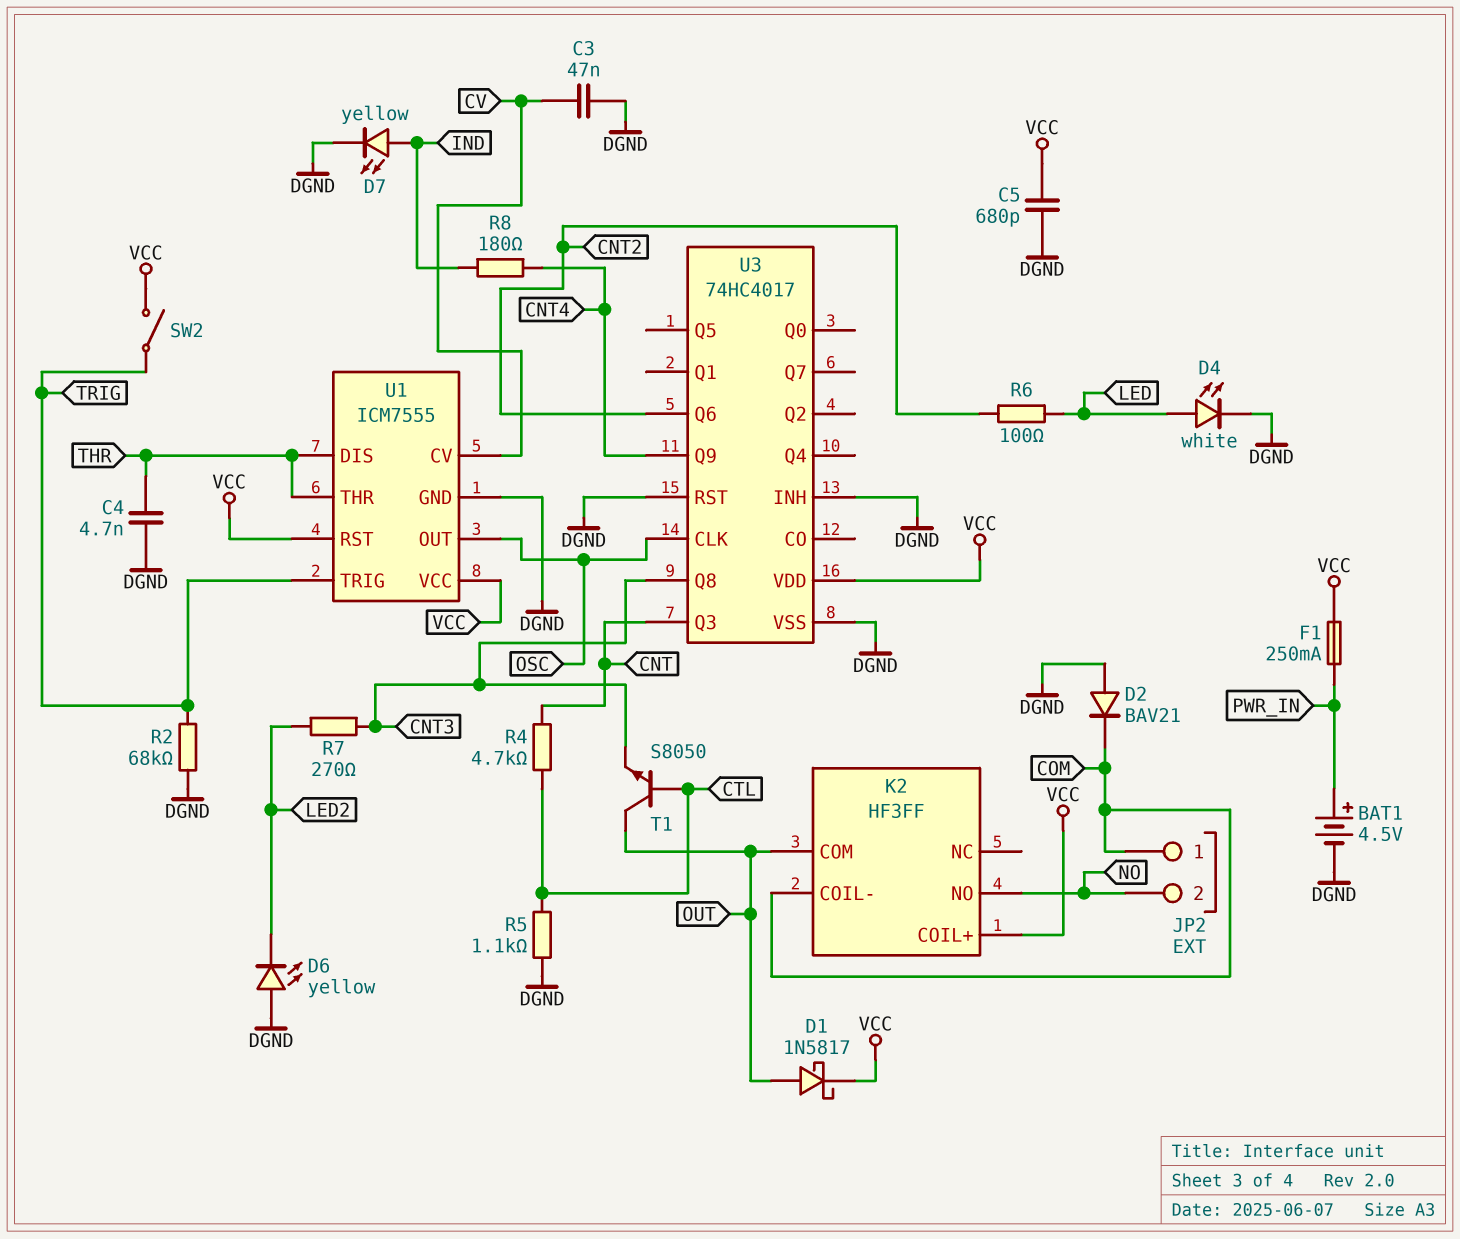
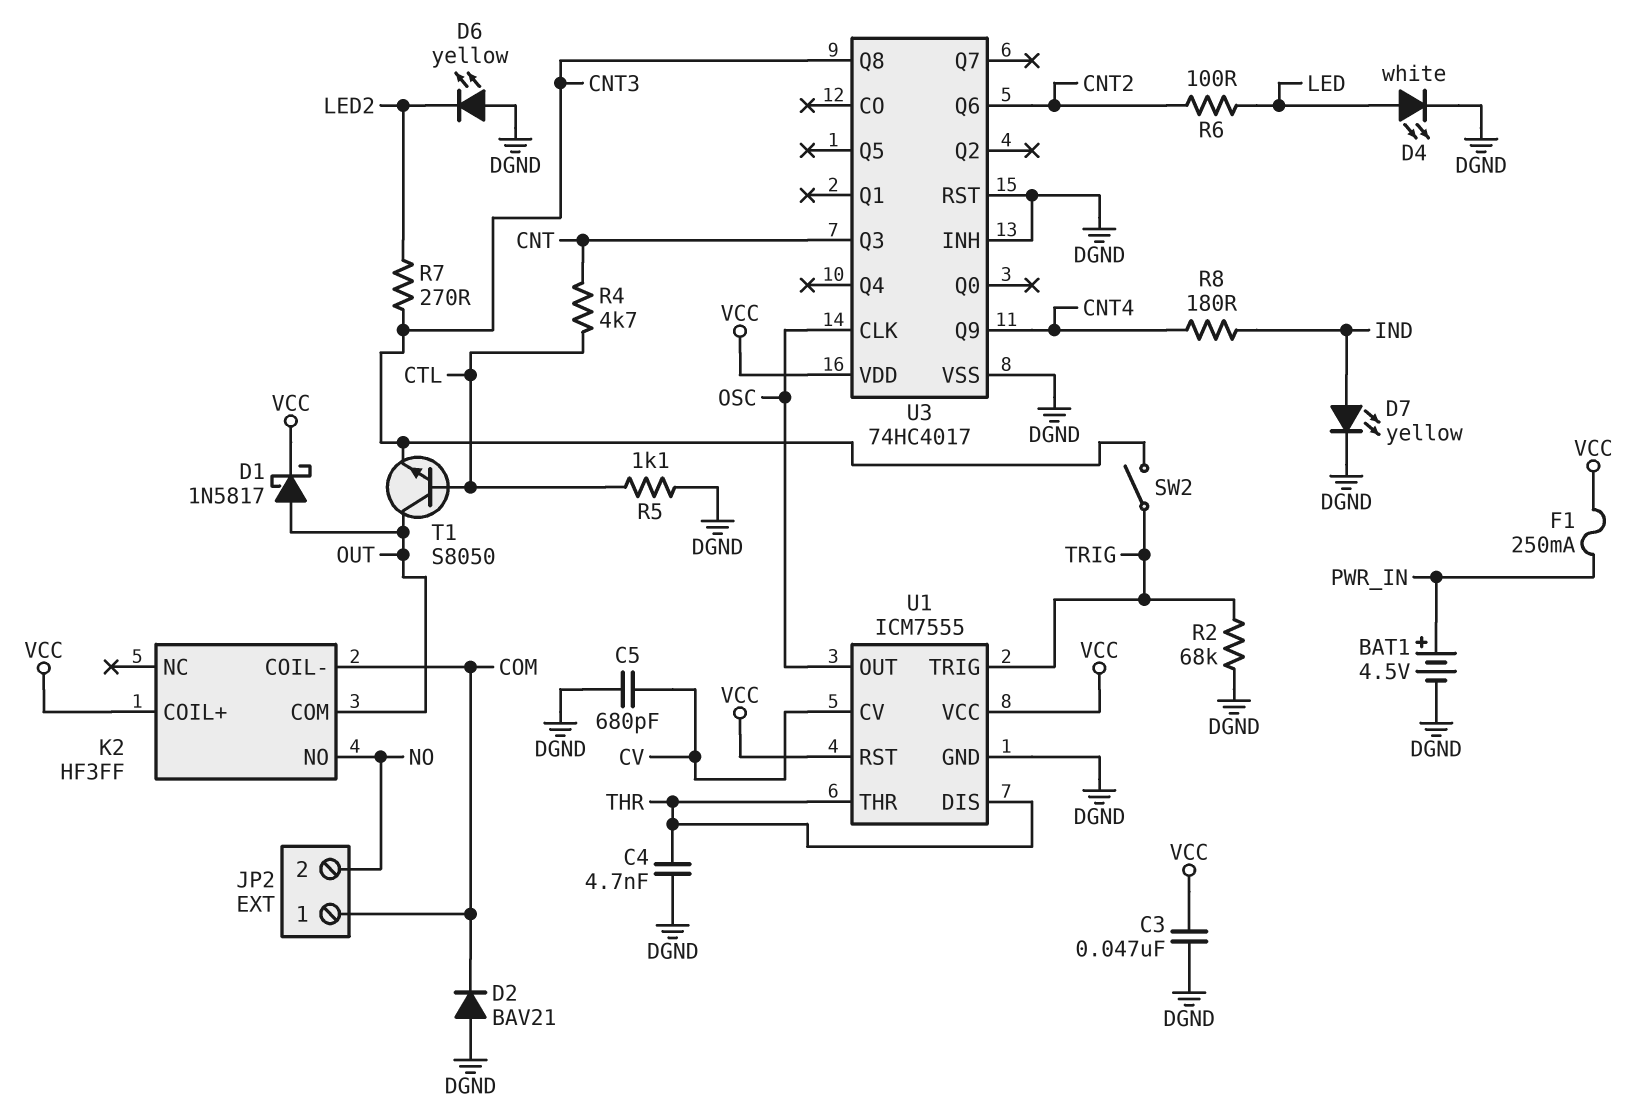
C3: 47nF (CV, DGND) -> 47nF (DGND, VCC)
C5: 680pF (DGND, VCC) -> 680pF (CV, DGND)
SW2: switch (TRIG, VCC) -> switch (CNT3, TRIG)

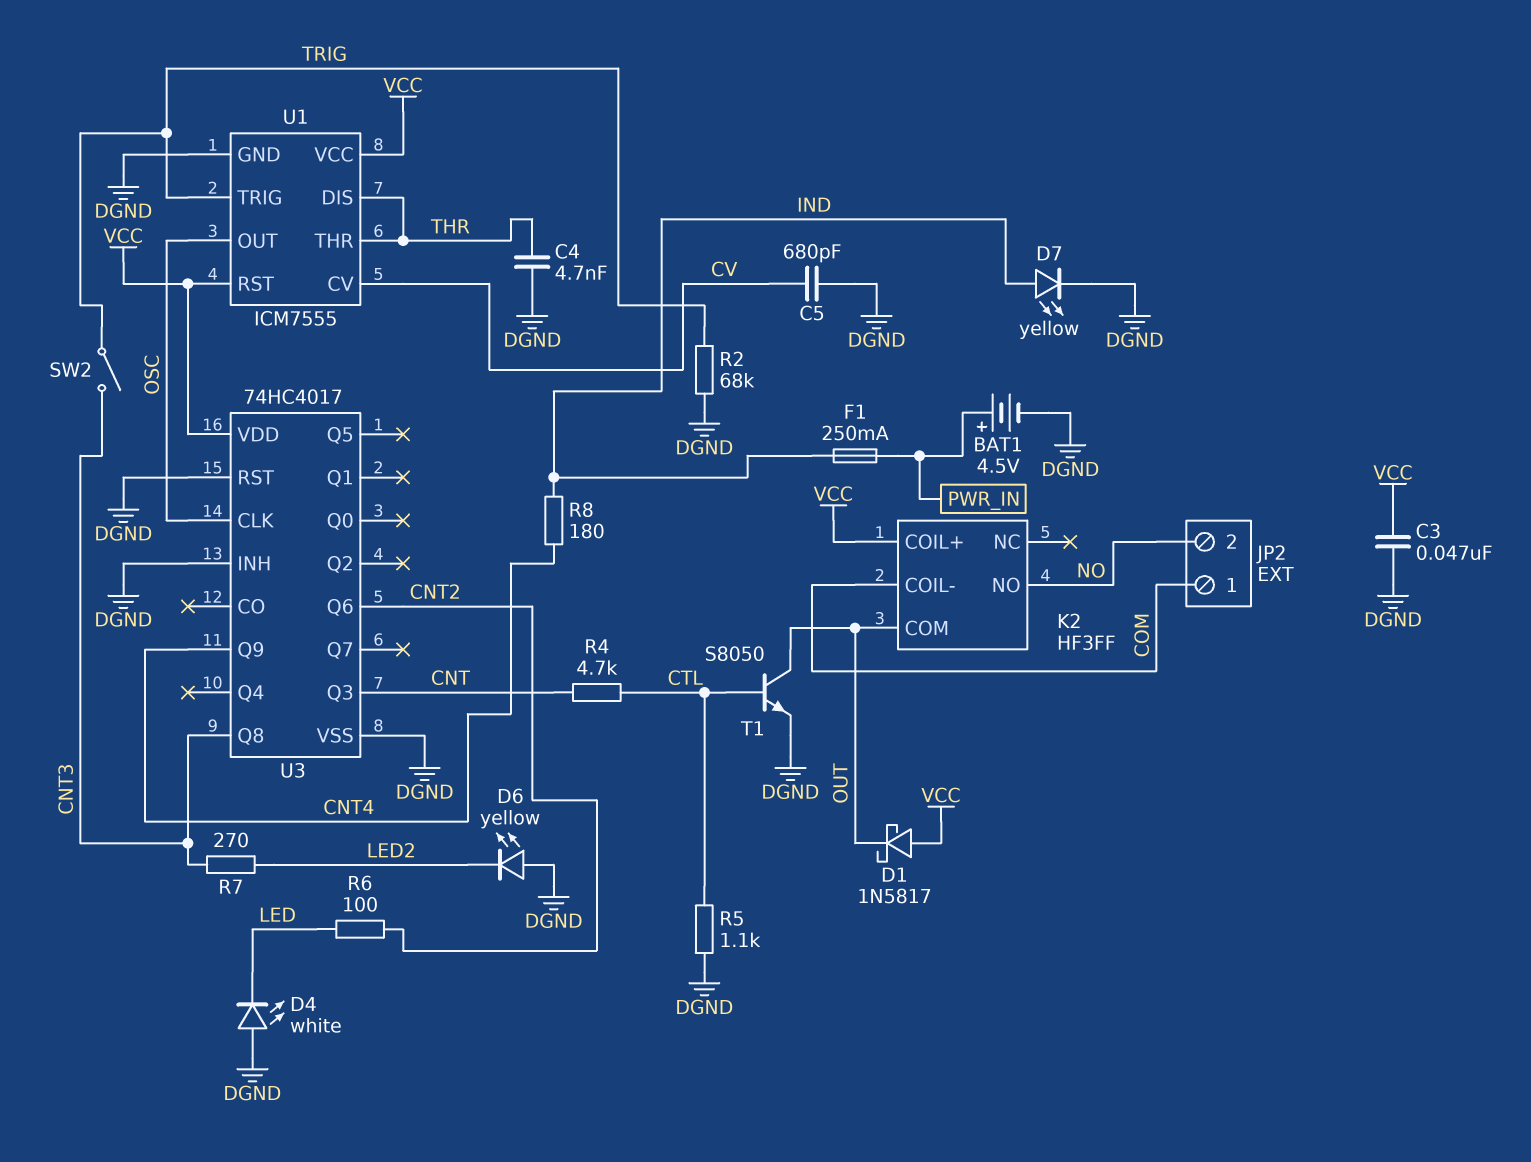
D1: schottky 1N5817 (A OUT, K VCC) -> schottky 1N5817 (A VCC, K OUT)
D2: diode BAV21 (A DGND, K COM) -> none
D4: LED white (A LED, K DGND) -> LED white (A DGND, K LED)
F1: 250mA (PWR_IN, VCC) -> 250mA (IND, PWR_IN)
T1: NPN S8050 (B CTL, C OUT, E CNT3) -> NPN S8050 (B CTL, C OUT, E DGND)

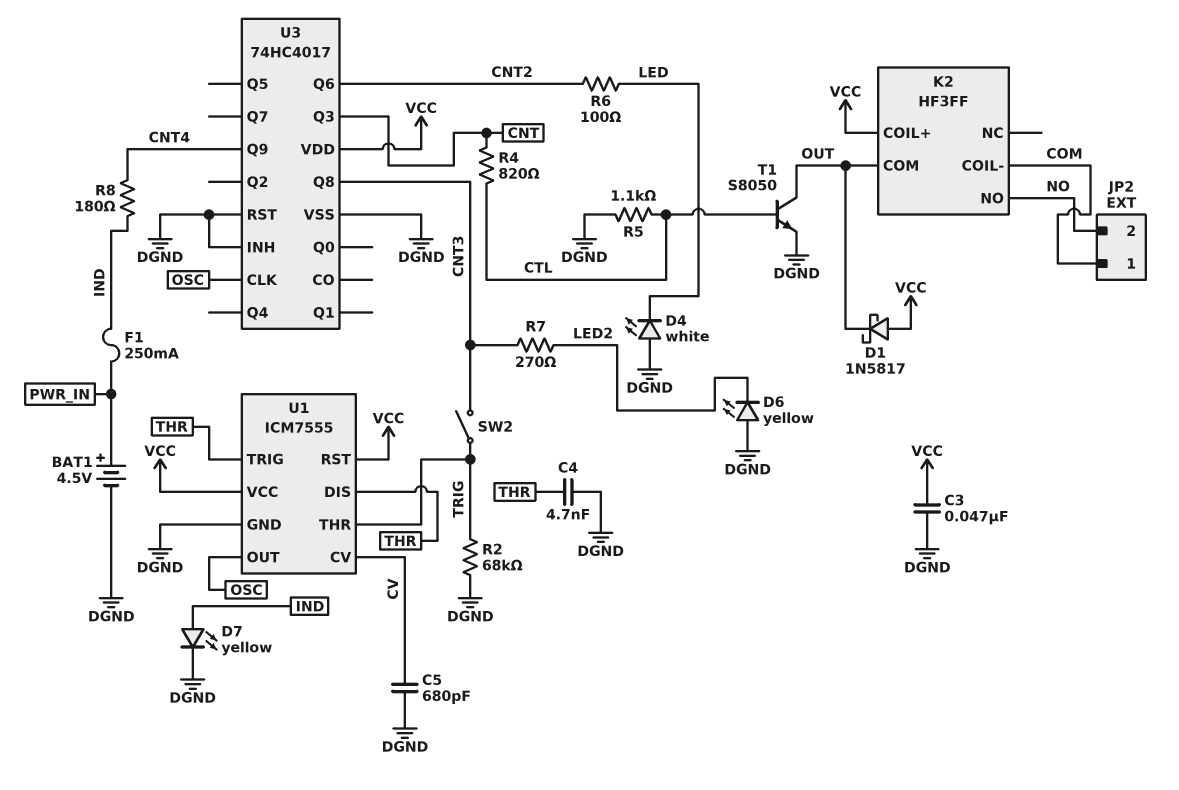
R4: 4.7k (CNT, CTL) -> 820 (CNT, CTL)
U1 pin THR: THR -> TRIG
U1 pin TRIG: TRIG -> THR

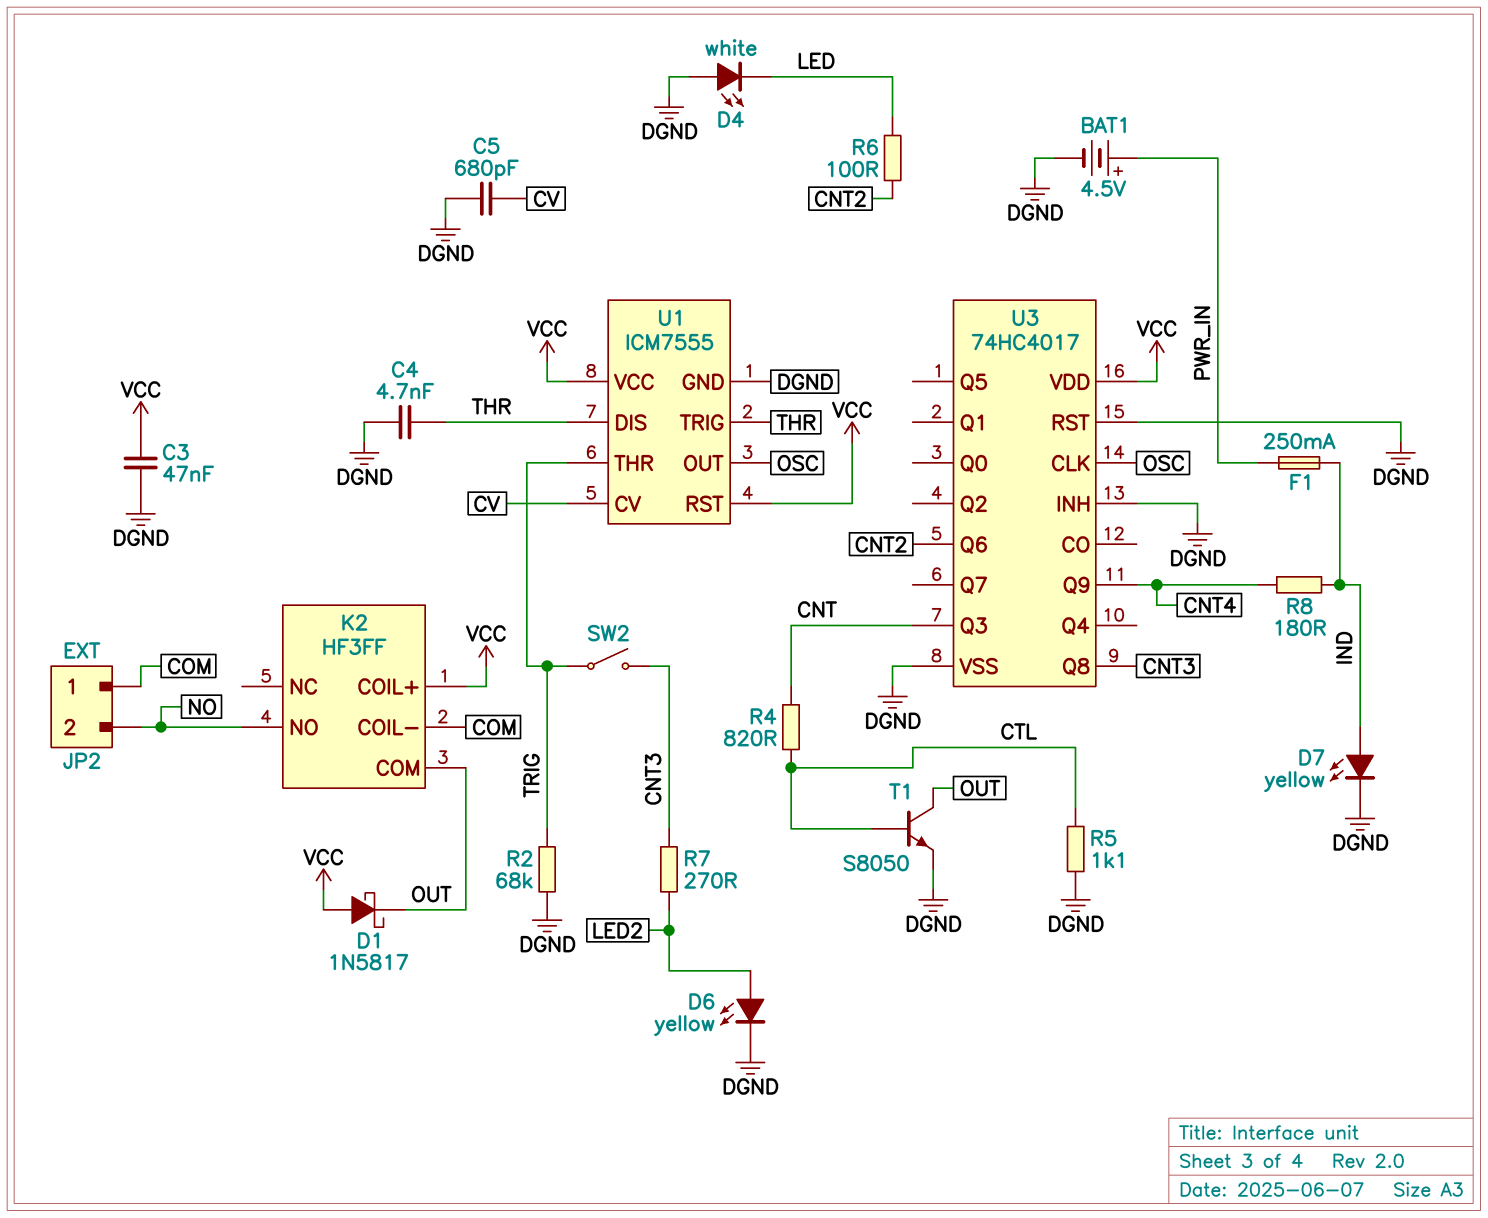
D6: LED yellow (A DGND, K LED2) -> LED yellow (A LED2, K DGND)

